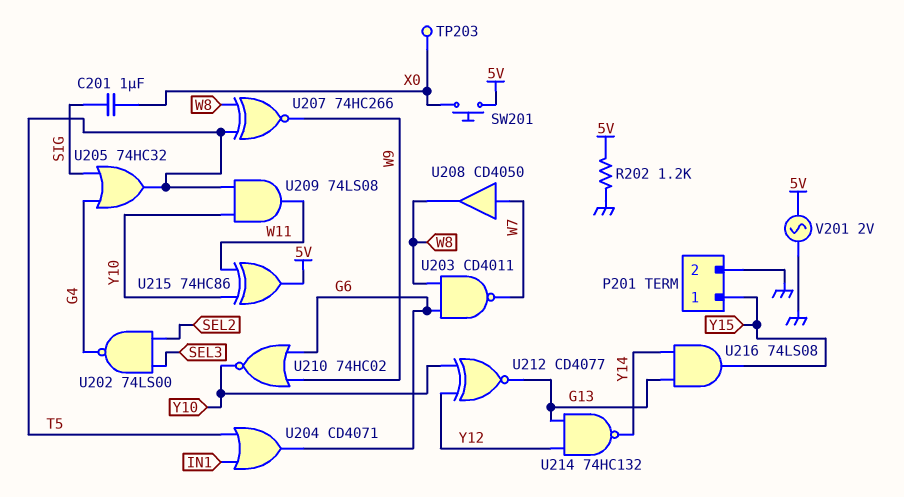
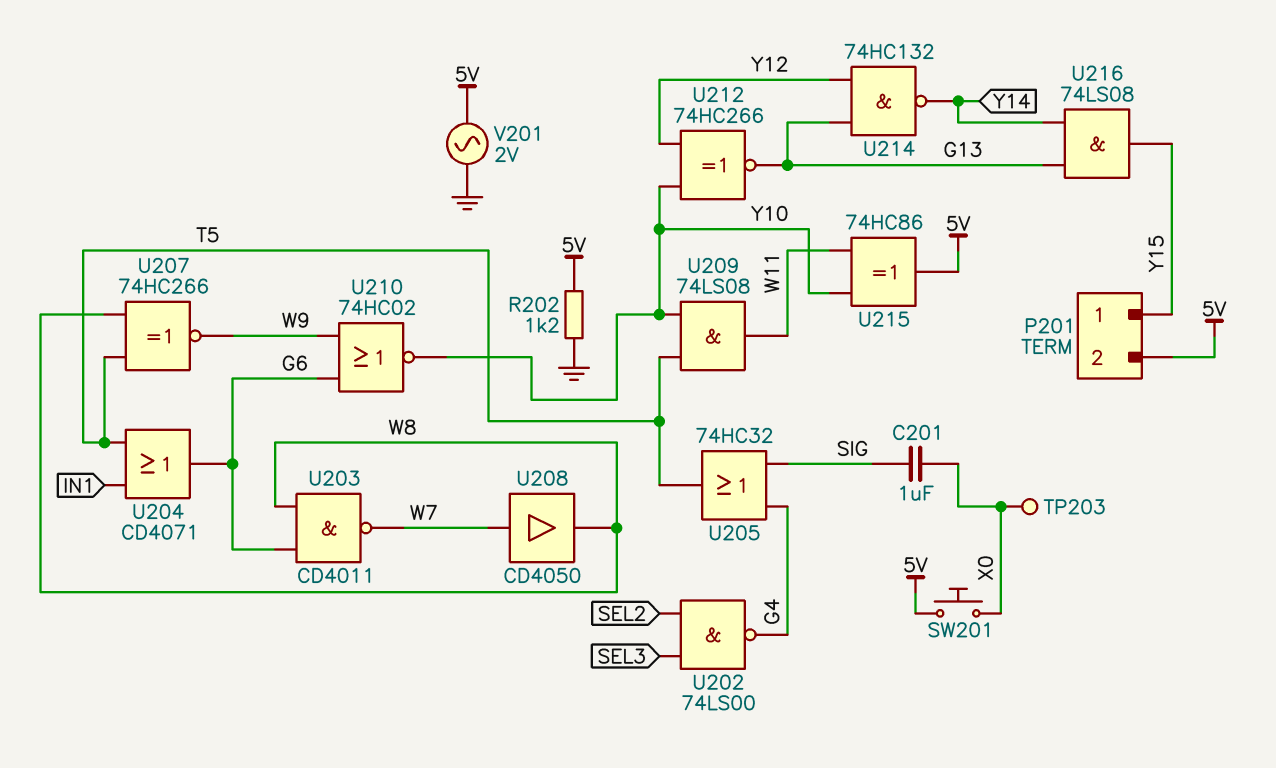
P201 pin 2: GND -> 5V
U212: XNOR CD4077 (in Y10, in Y12, out G13) -> XNOR 74HC266 (in Y10, in Y12, out G13)

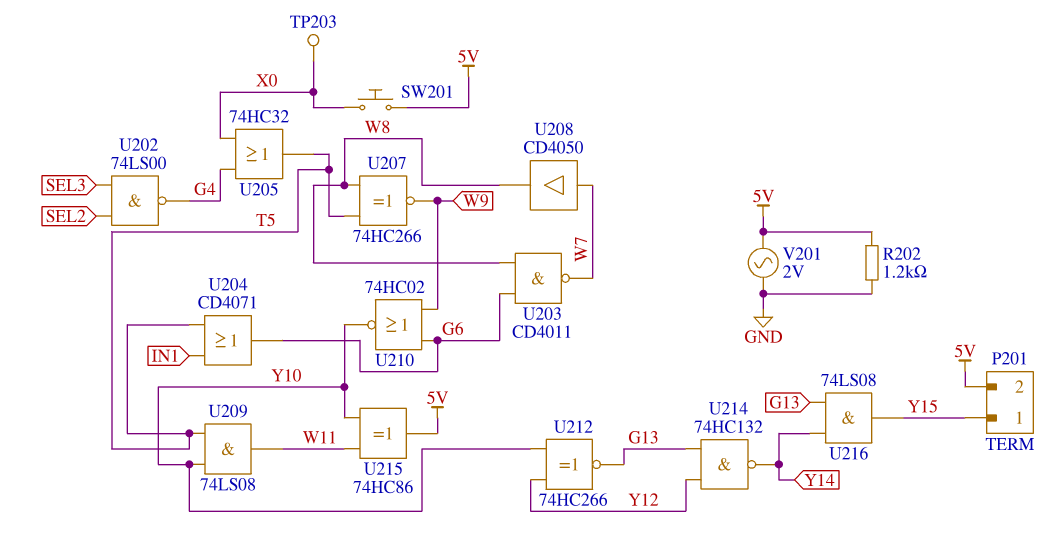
C201: 1uF (SIG, X0) -> none
U205: OR 74HC32 (in G4, in SIG, out T5) -> OR 74HC32 (in G4, in X0, out T5)

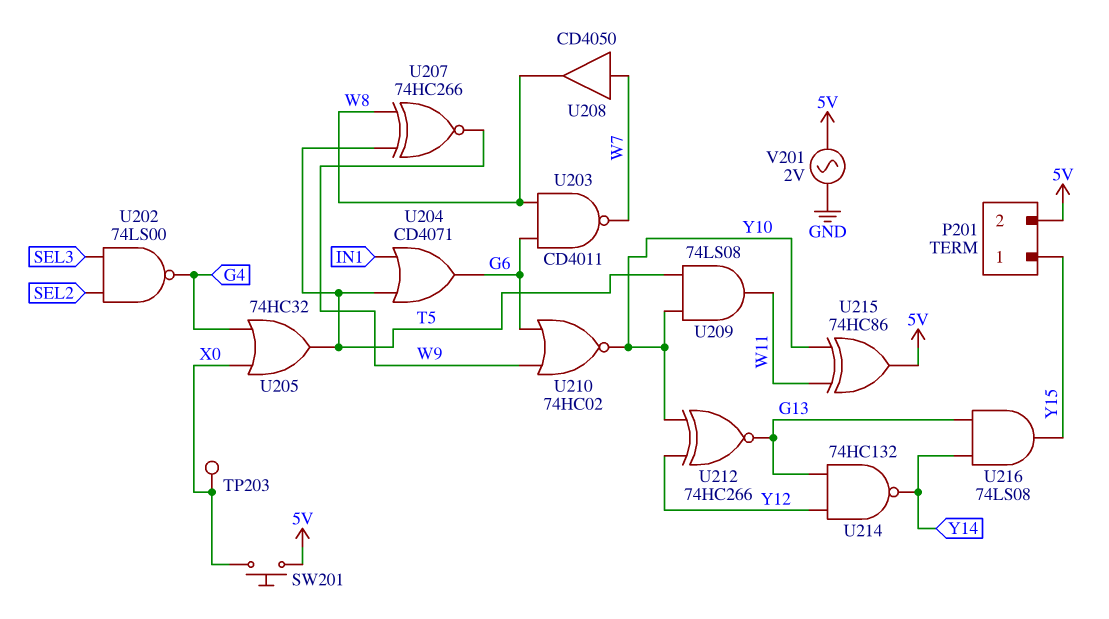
R202: 1.2k (5V, GND) -> none

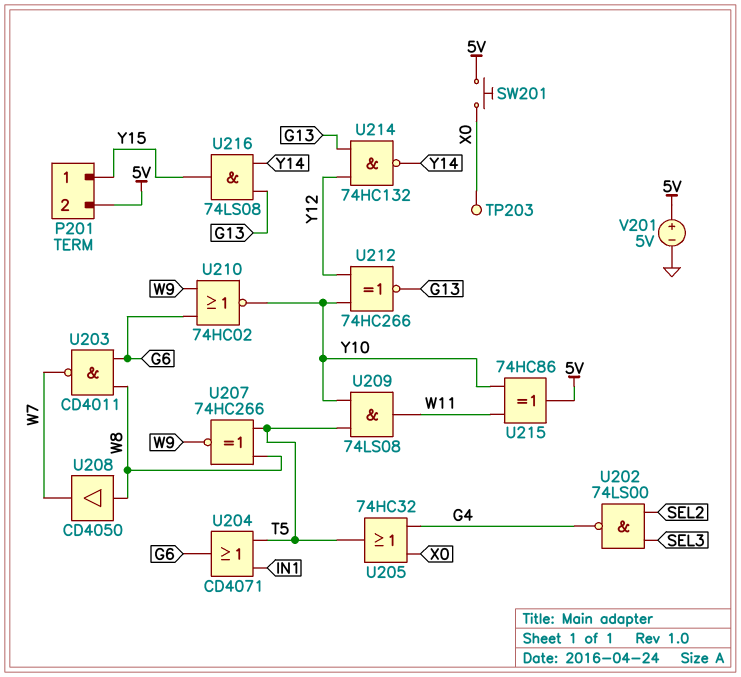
U208: buffer CD4050 (in W7, out W8) -> buffer CD4050 (in W8, out W7)
V201: AC 2V (5V, GND) -> 5V (plus 5V, minus GND)

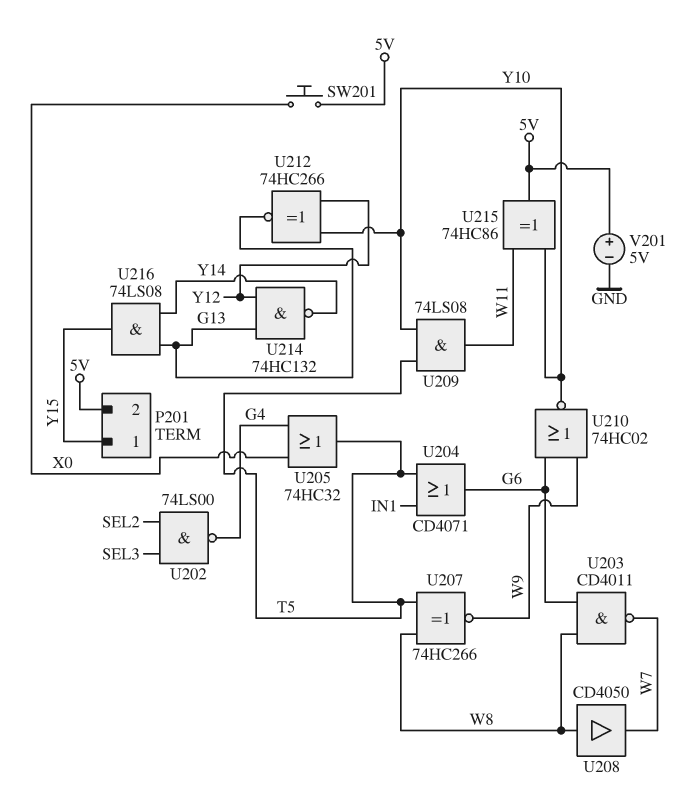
TP203: test point (X0) -> none

